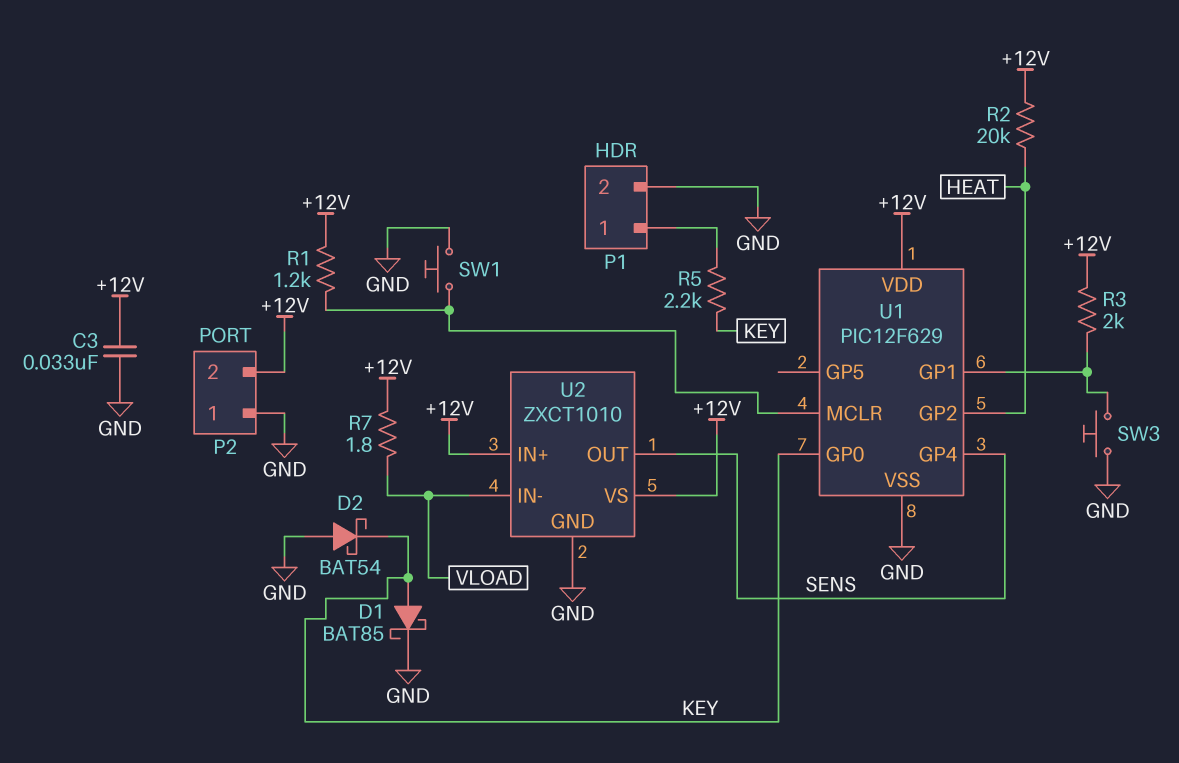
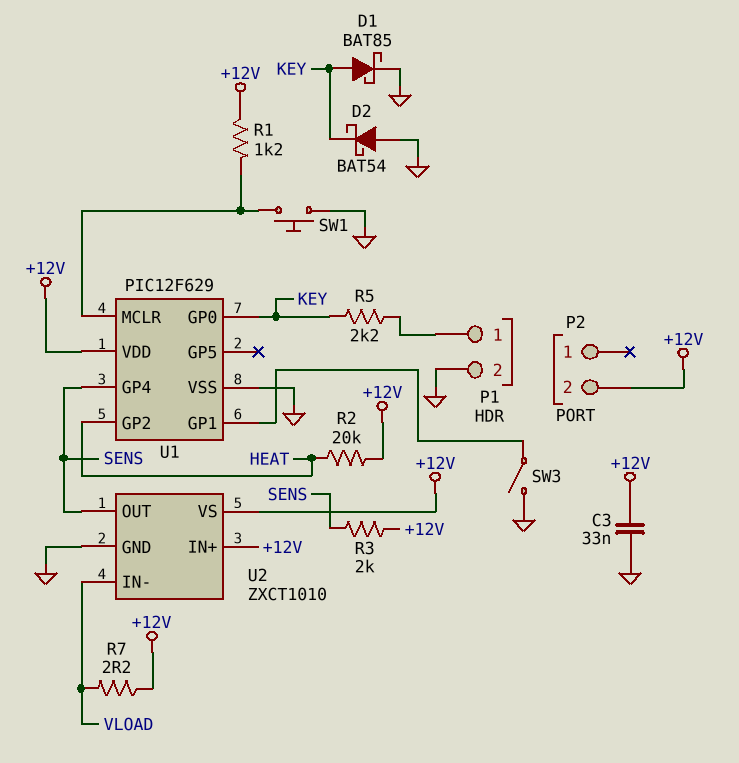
P2 pin 1: GND -> none
R3: 2k (+12V, U1/GP1) -> 2k (+12V, SENS)
R7: 1.8 (+12V, VLOAD) -> 2.2 (+12V, VLOAD)
SW3: button (GND, U1/GP1) -> switch (GND, U1/GP1)

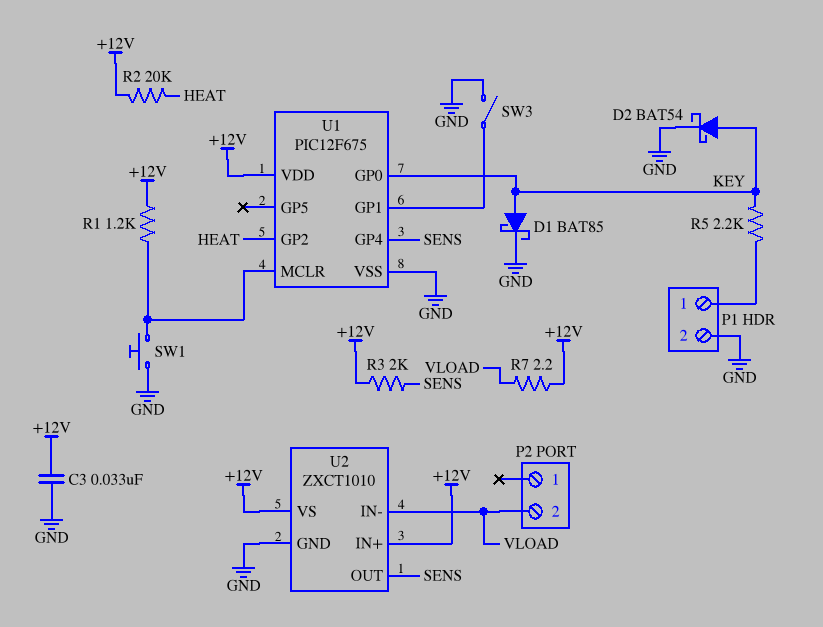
D2: schottky BAT54 (A GND, K KEY) -> schottky BAT54 (A KEY, K GND)
P2 pin 2: +12V -> VLOAD
U1: PIC12F629 -> PIC12F675

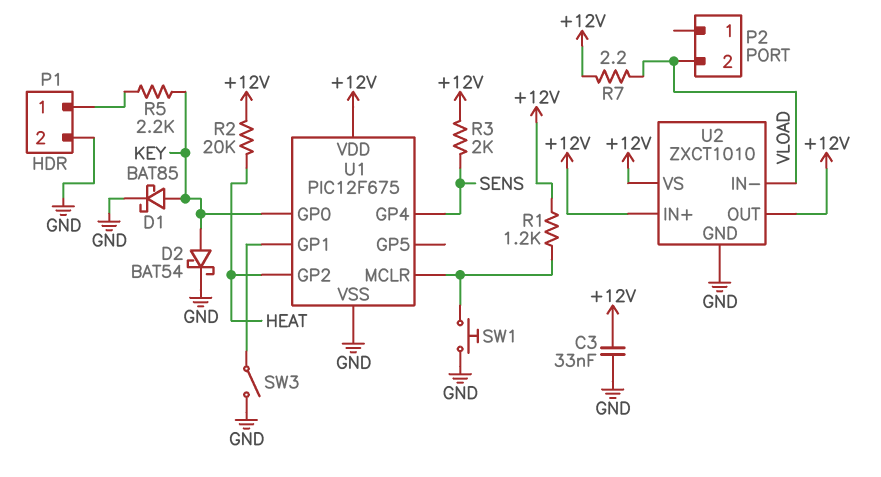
U2 pin OUT: SENS -> +12V

